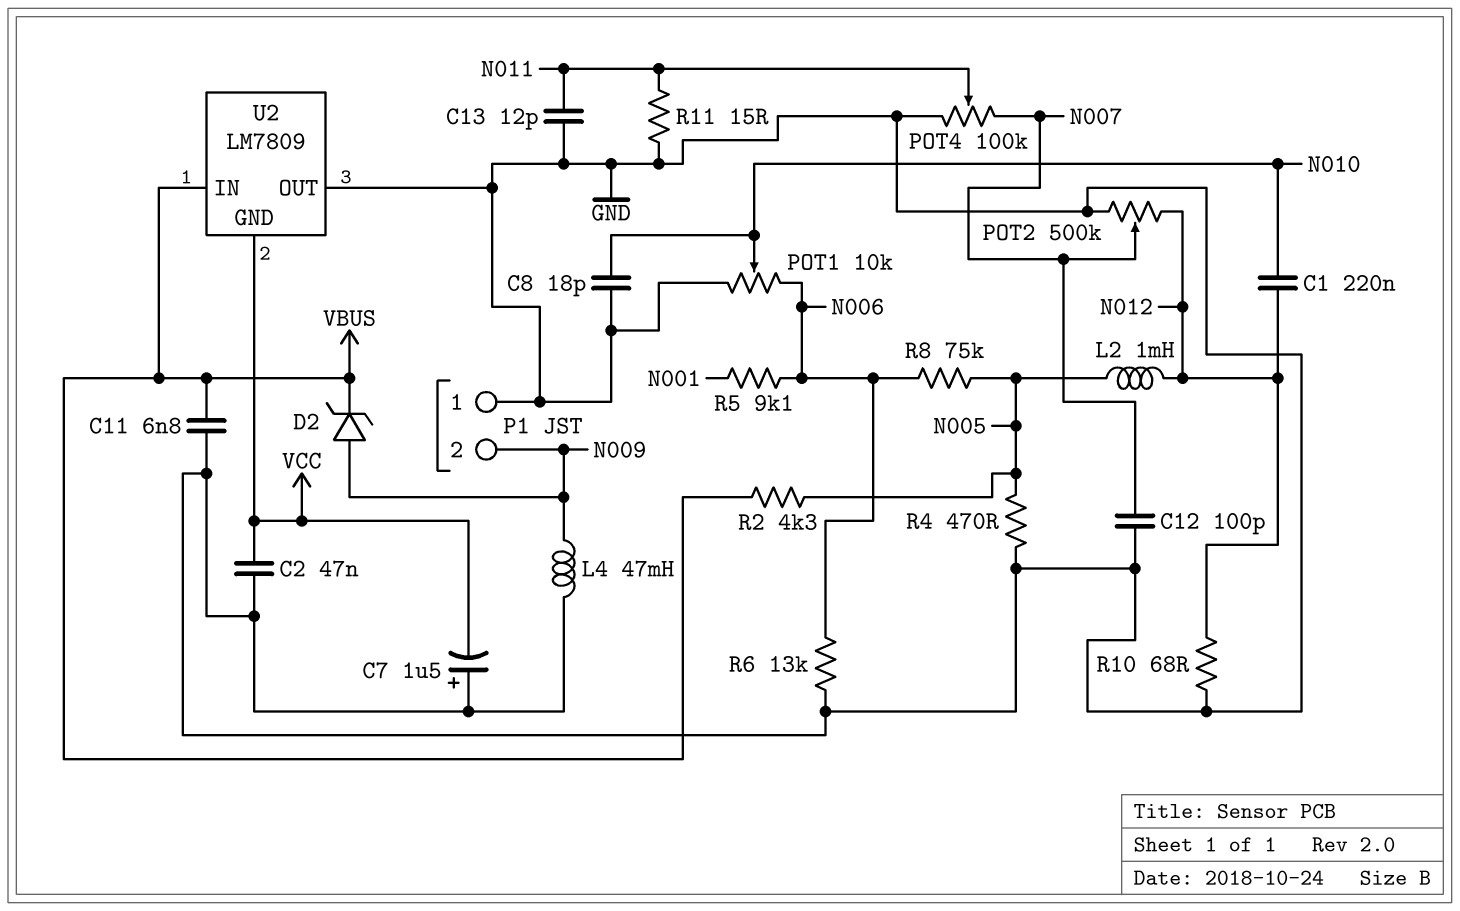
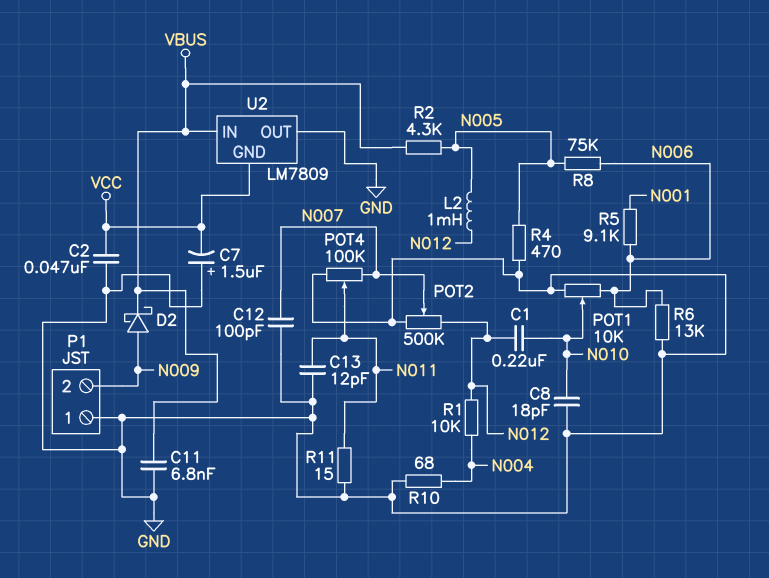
D2: zener (A N009, K VBUS) -> schottky (A N009, K VBUS)
L4: 47mH (GND, N009) -> none
R1: none -> 10k (N004, N012)
R10: 68 (GND, N012) -> 68 (GND, N004)

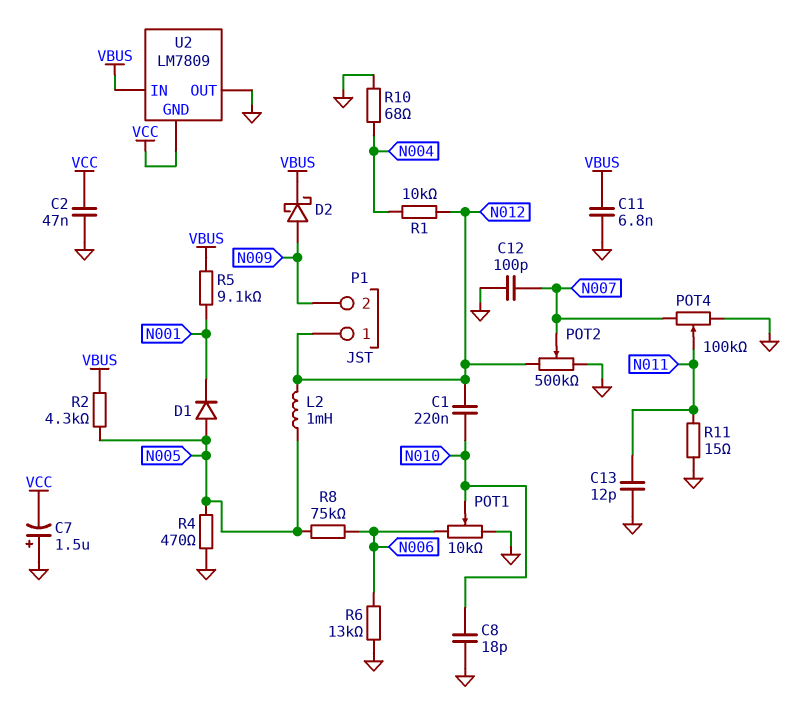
D1: none -> diode (A N005, K N001)
P1 pin 1: GND -> N012
R5: 9.1k (N001, N006) -> 9.1k (N001, VBUS)

